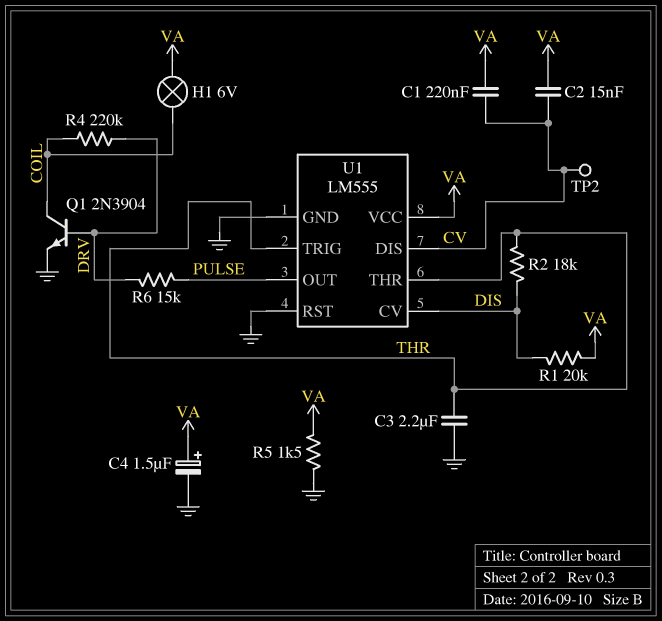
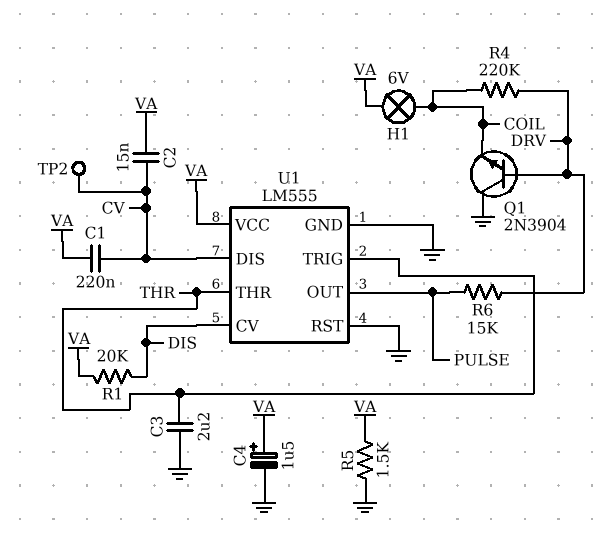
Q1: NPN 2N3904 (B DRV, C COIL, E GND) -> NPN 2N3904 (B DRV, C GND, E COIL)
R2: 18k (DIS, THR) -> none

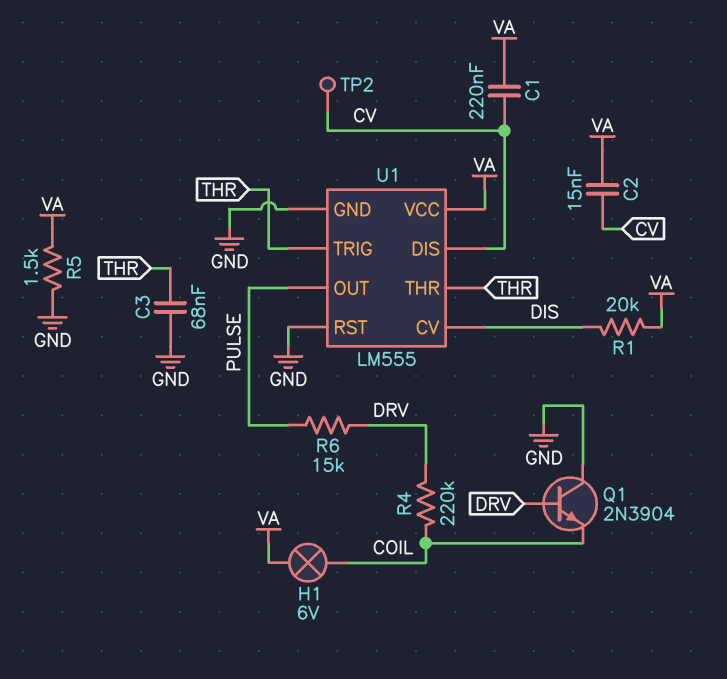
C3: 2.2uF (GND, THR) -> 68nF (GND, THR)
C4: 1.5uF (plus VA, minus GND) -> none

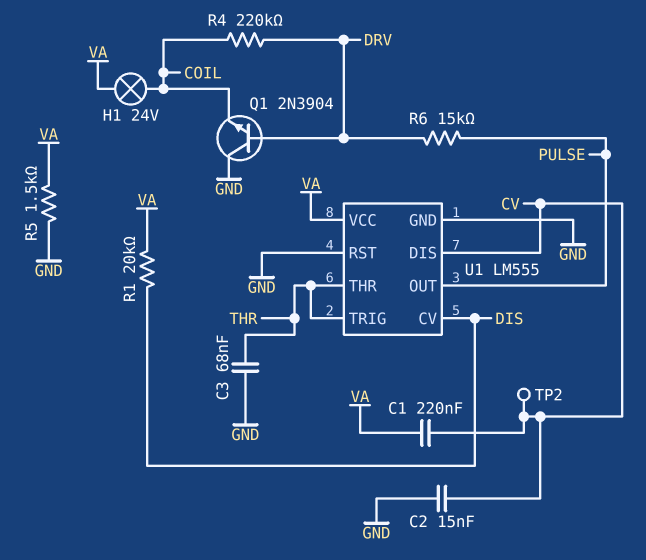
C2: 15nF (CV, VA) -> 15nF (CV, GND)
H1: lamp 6V (COIL, VA) -> lamp 24V (COIL, VA)

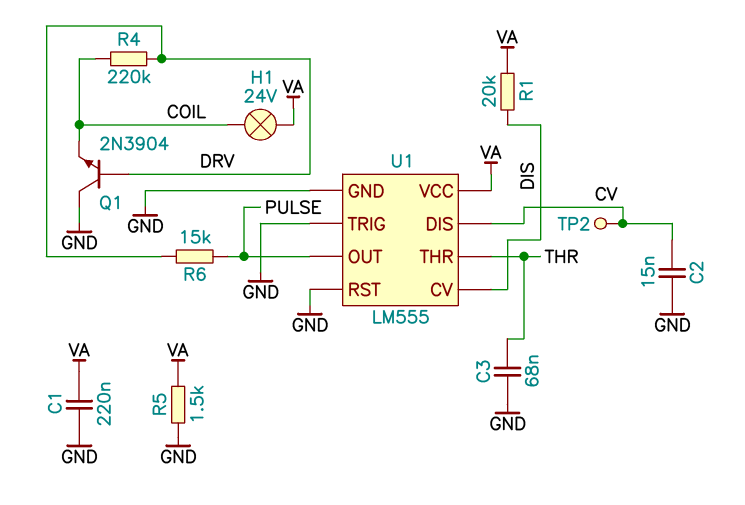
C1: 220nF (CV, VA) -> 220nF (GND, VA)
U1 pin TRIG: THR -> GND

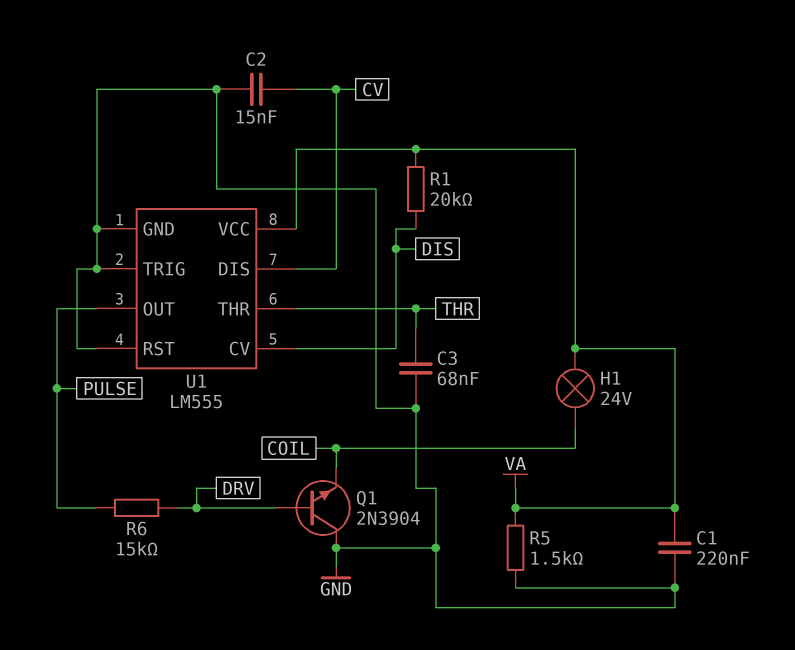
R4: 220k (COIL, DRV) -> none
TP2: test point (CV) -> none

